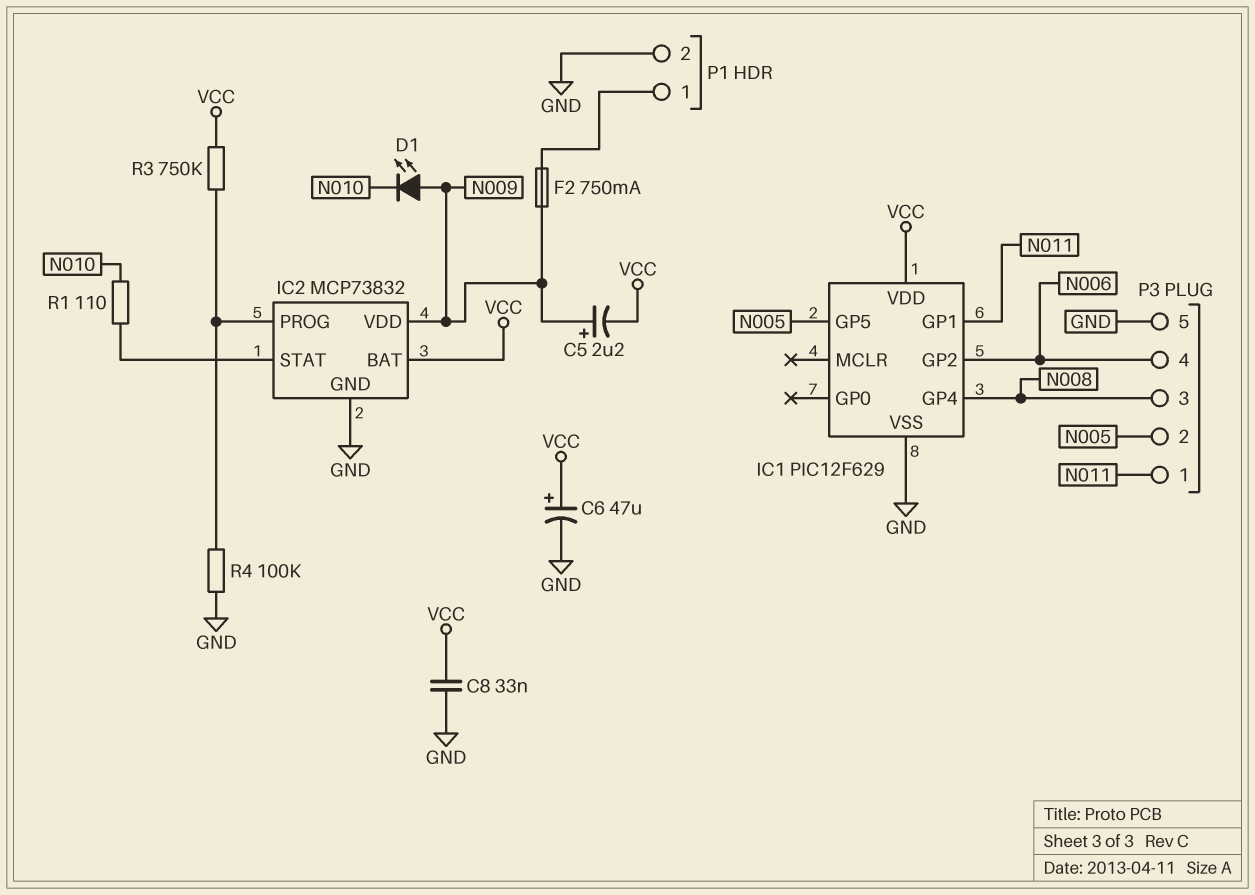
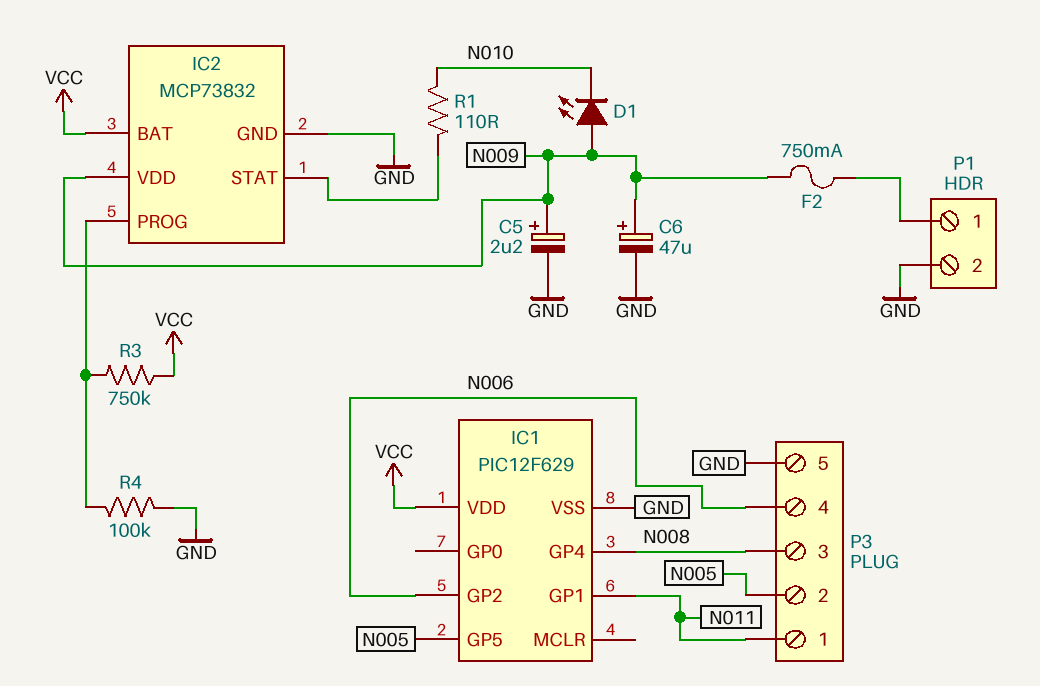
C5: 2.2uF (plus N009, minus VCC) -> 2.2uF (plus N009, minus GND)
C6: 47uF (plus VCC, minus GND) -> 47uF (plus N009, minus GND)
C8: 33nF (GND, VCC) -> none

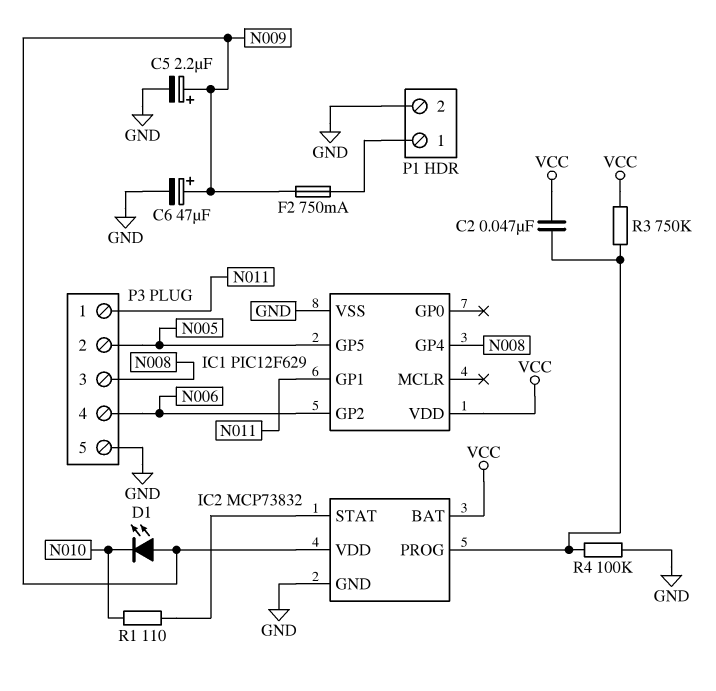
C2: none -> 47nF (IC2/PROG, VCC)

